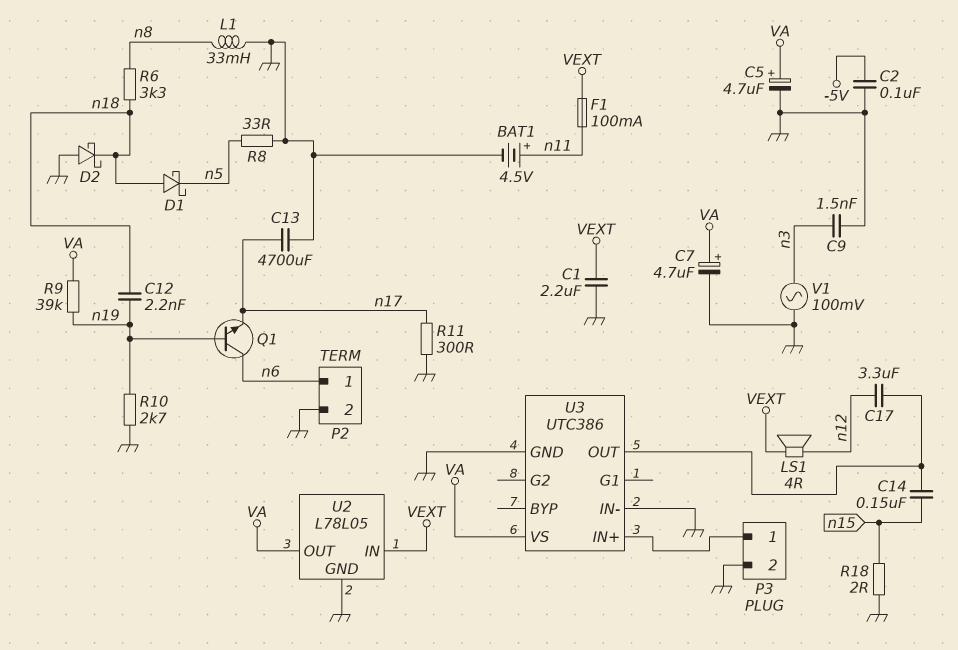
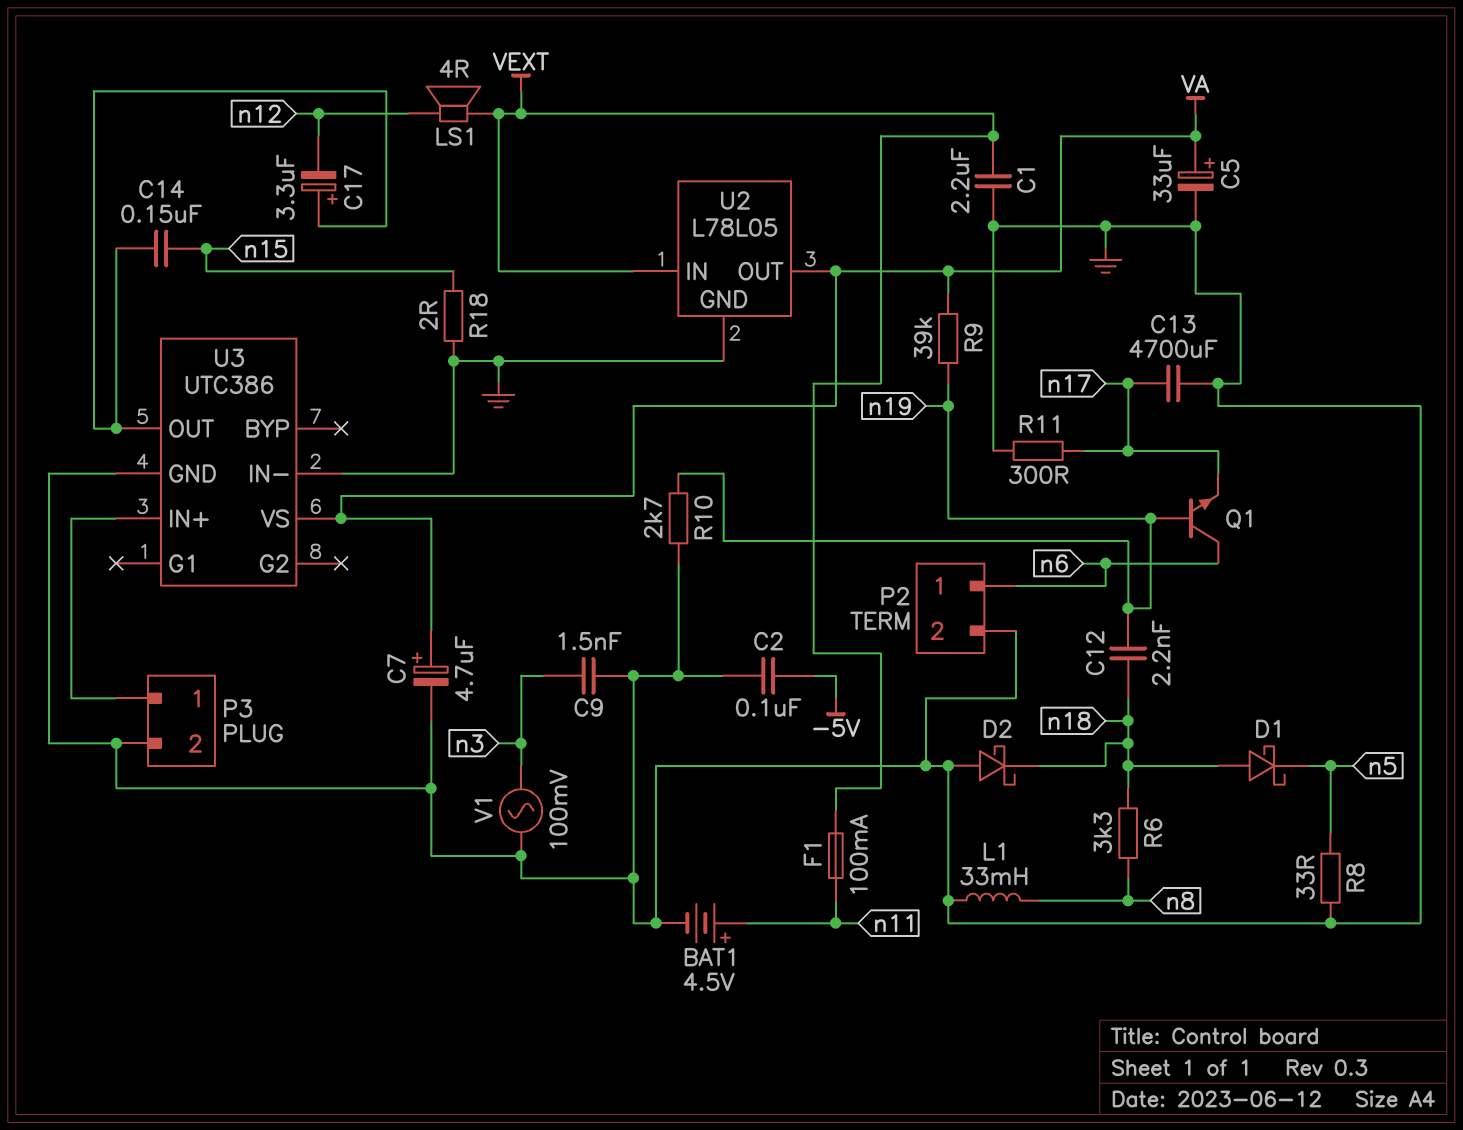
C5: 4.7uF (plus VA, minus GND) -> 33uF (plus VA, minus GND)
C17: 3.3uF (U3/OUT, n12) -> 3.3uF (plus U3/OUT, minus n12)

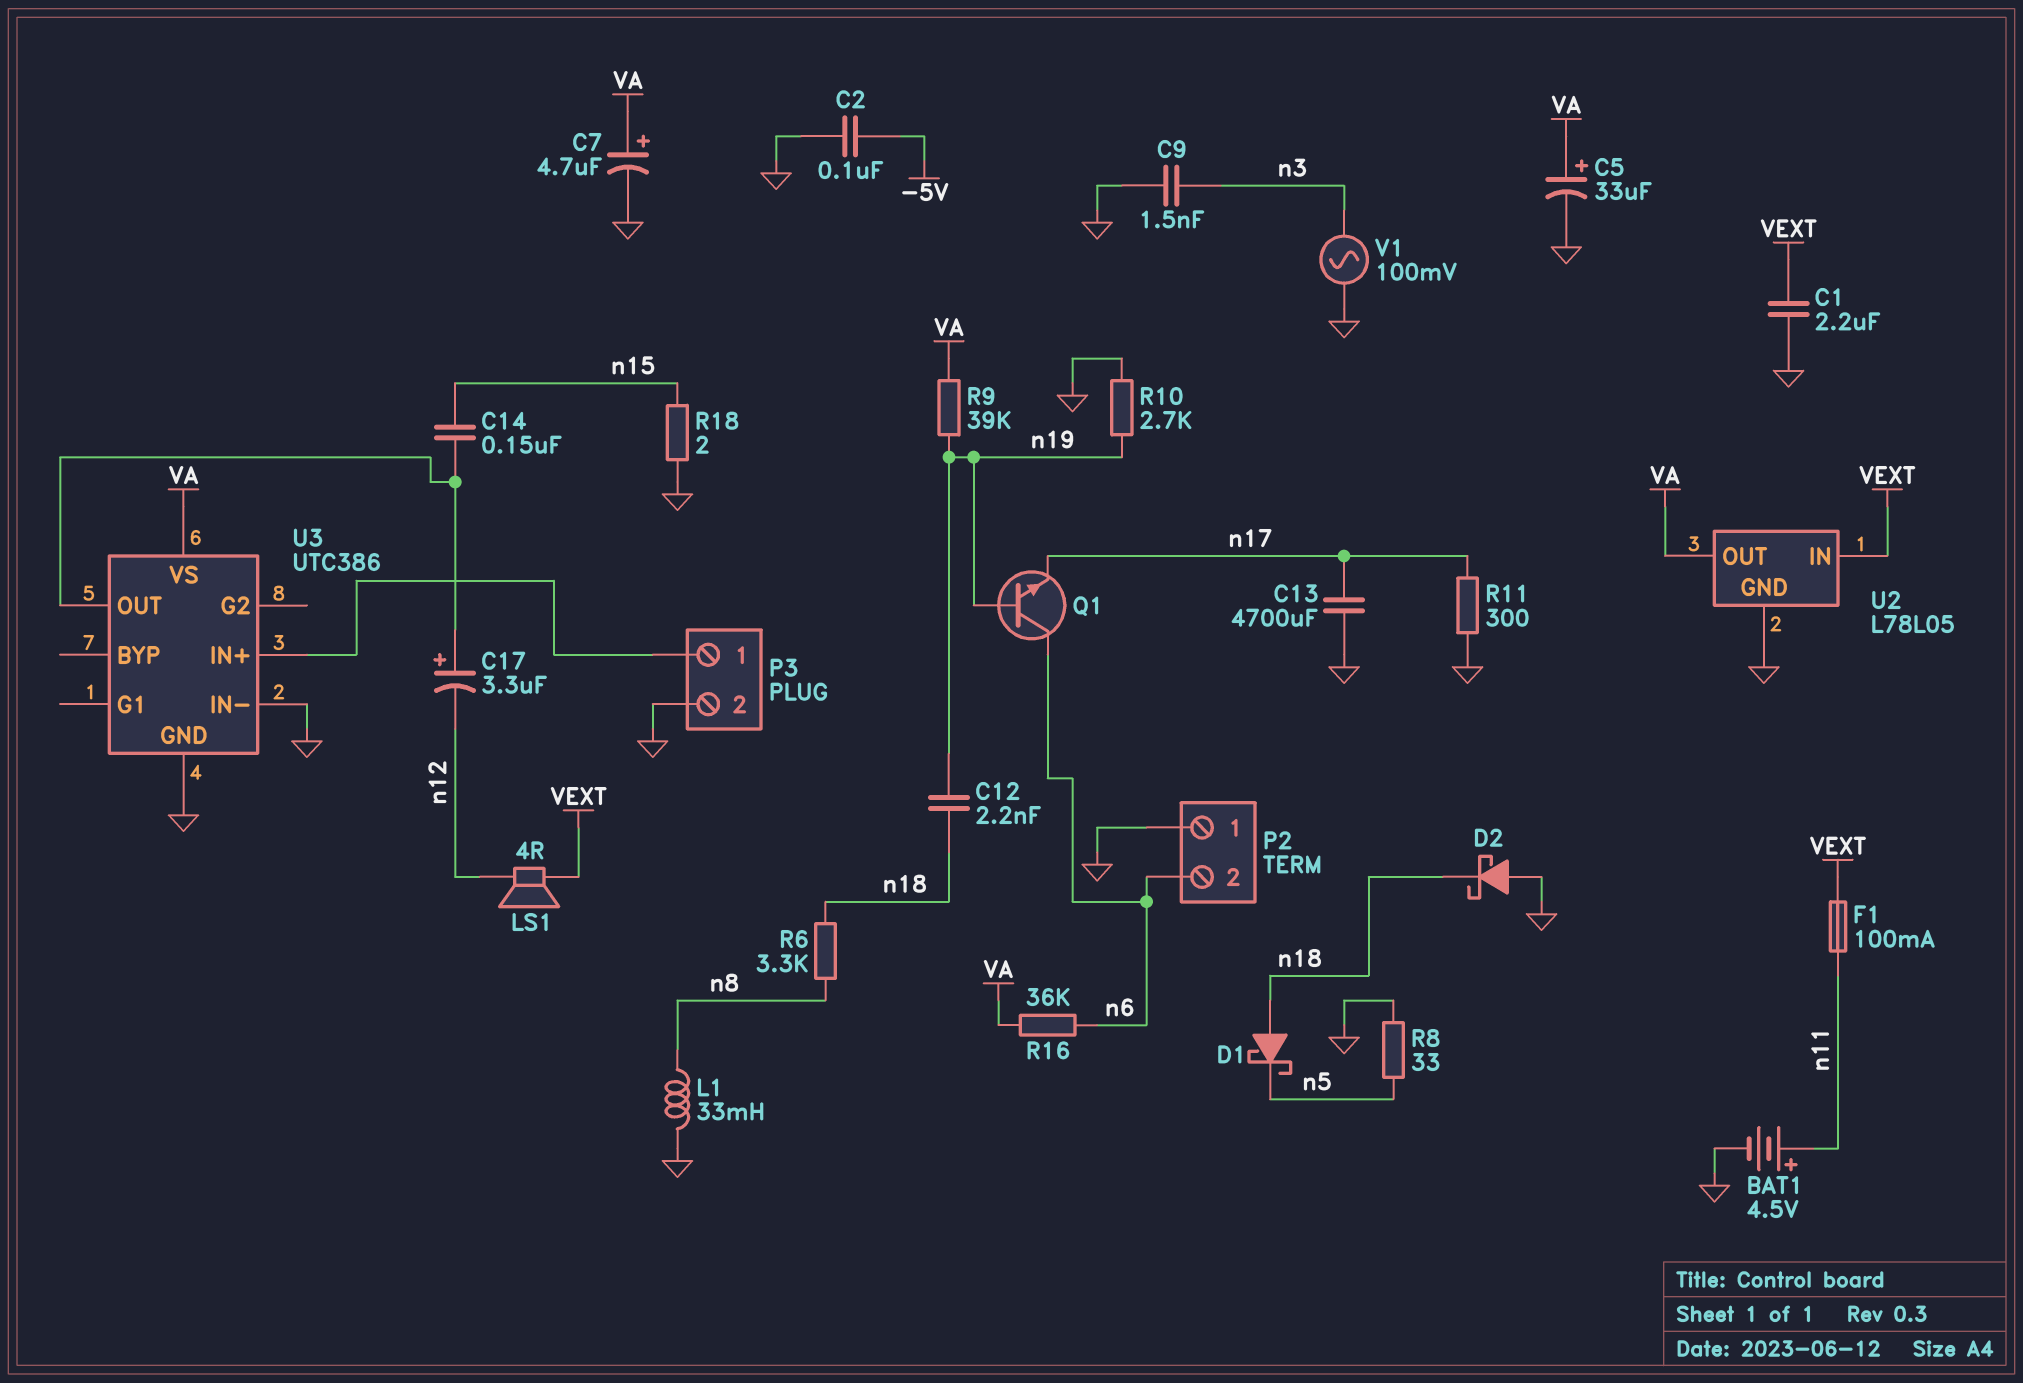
P2 pin 1: n6 -> GND
P2 pin 2: GND -> n6
R16: none -> 36k (VA, n6)

